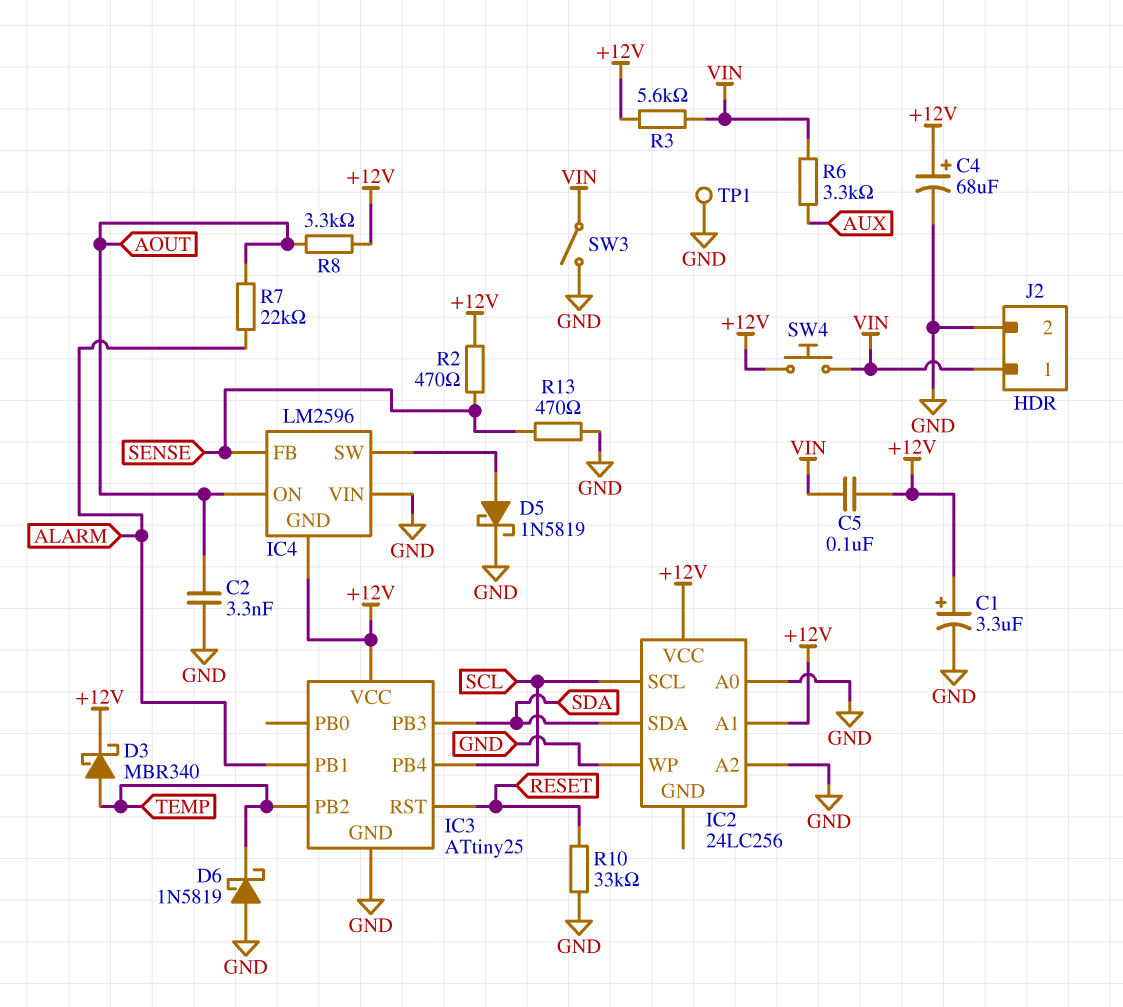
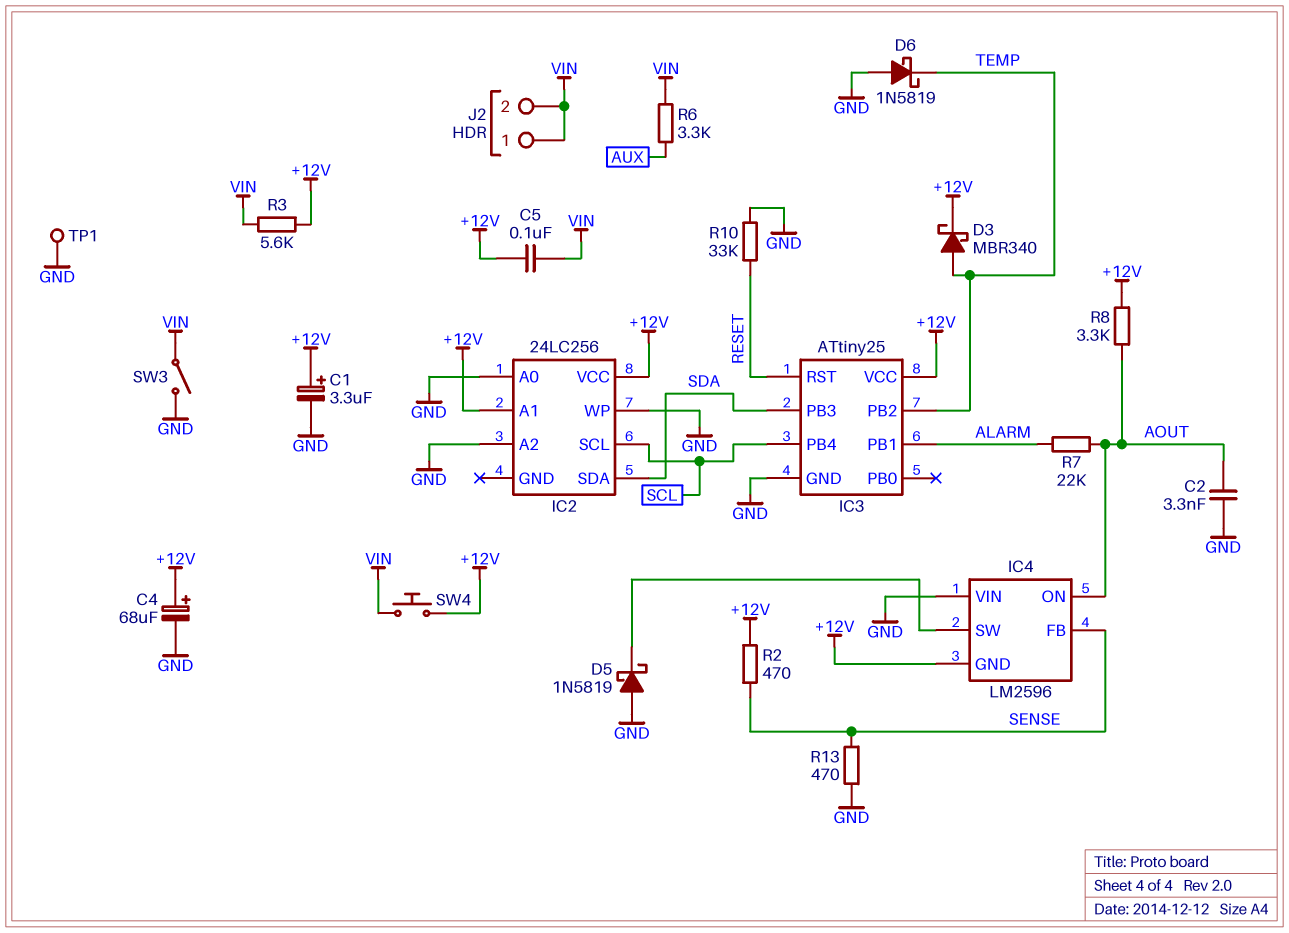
D5: schottky 1N5819 (A IC4/SW, K GND) -> schottky 1N5819 (A GND, K IC4/SW)
J2 pin 2: GND -> VIN

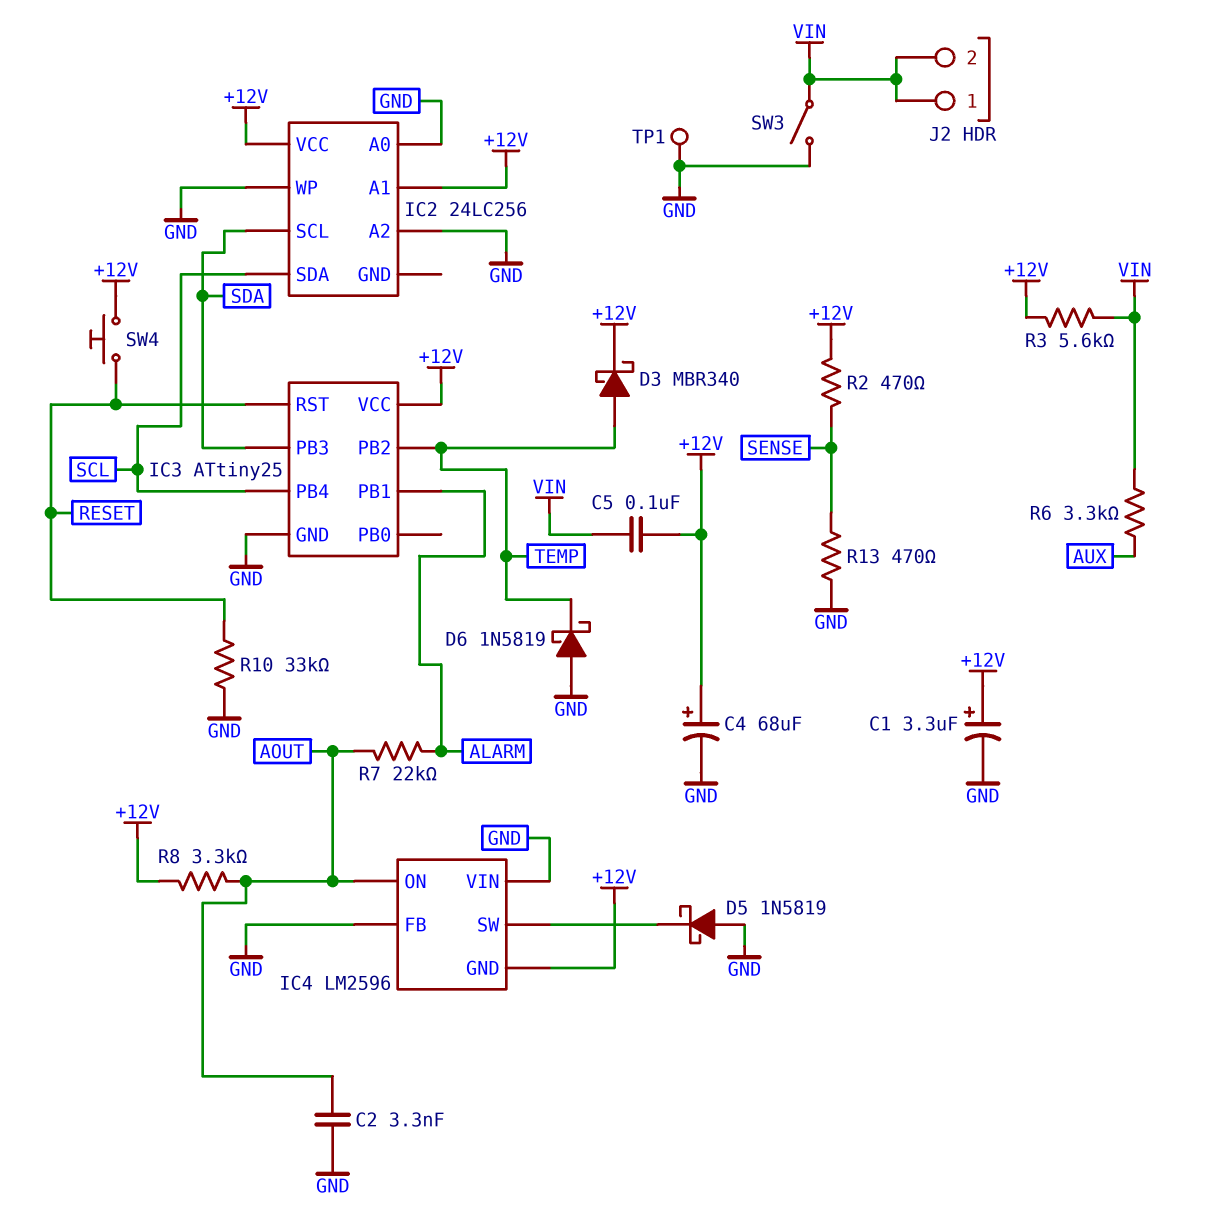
IC2 pin SCL: SCL -> SDA
IC2 pin SDA: SDA -> SCL
IC4 pin FB: SENSE -> GND
SW4: button (+12V, VIN) -> button (+12V, RESET)

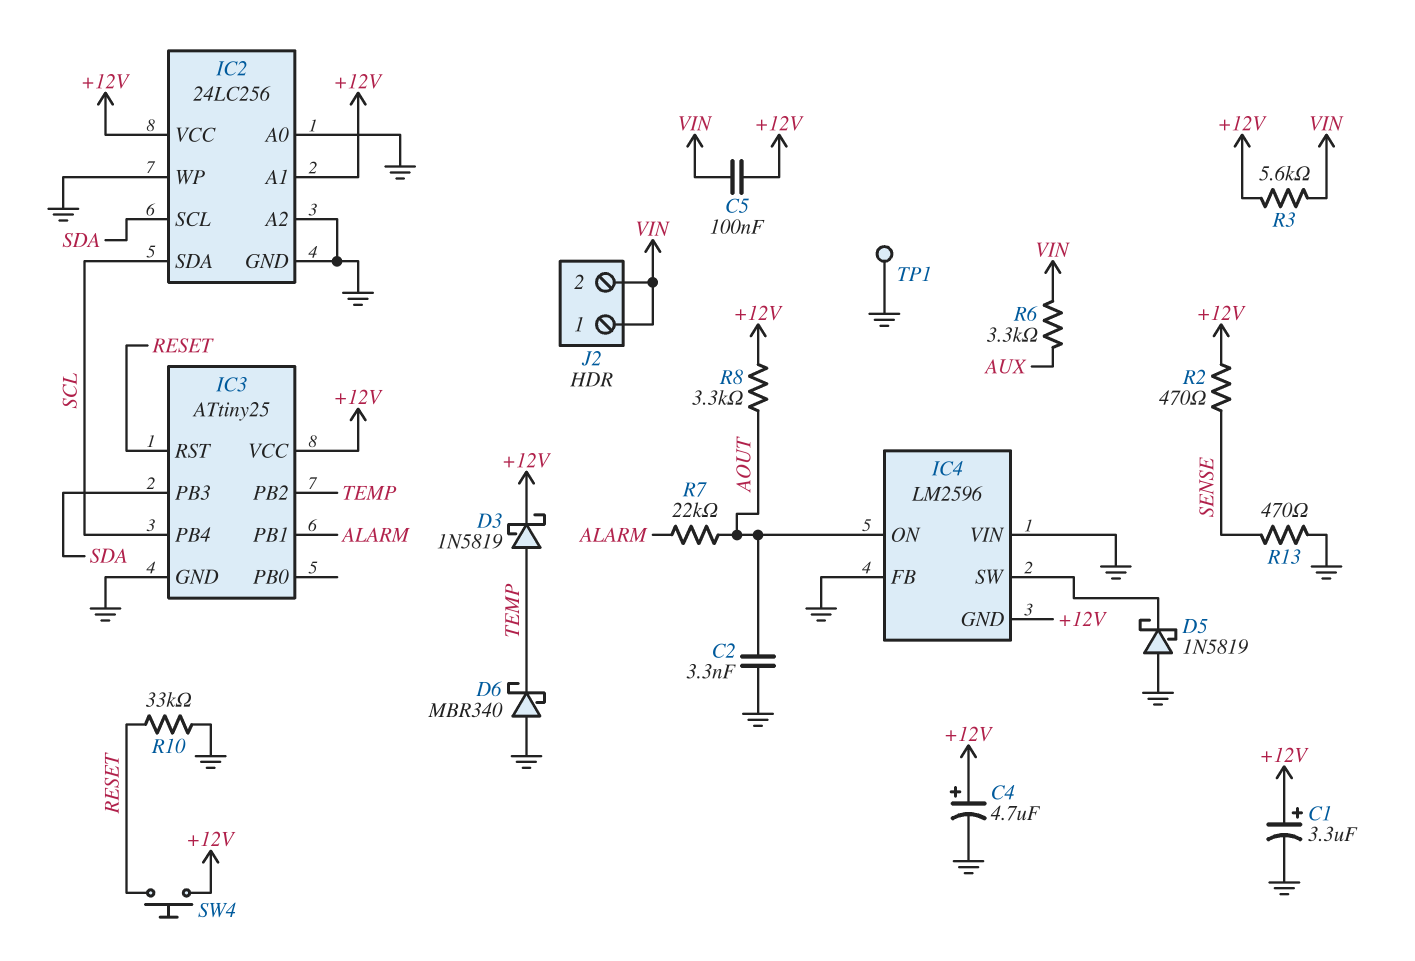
C4: 68uF (plus +12V, minus GND) -> 4.7uF (plus +12V, minus GND)
D3: schottky MBR340 (A TEMP, K +12V) -> schottky 1N5819 (A TEMP, K +12V)
D6: schottky 1N5819 (A GND, K TEMP) -> schottky MBR340 (A GND, K TEMP)
IC2 pin GND: none -> GND
SW3: switch (GND, VIN) -> none

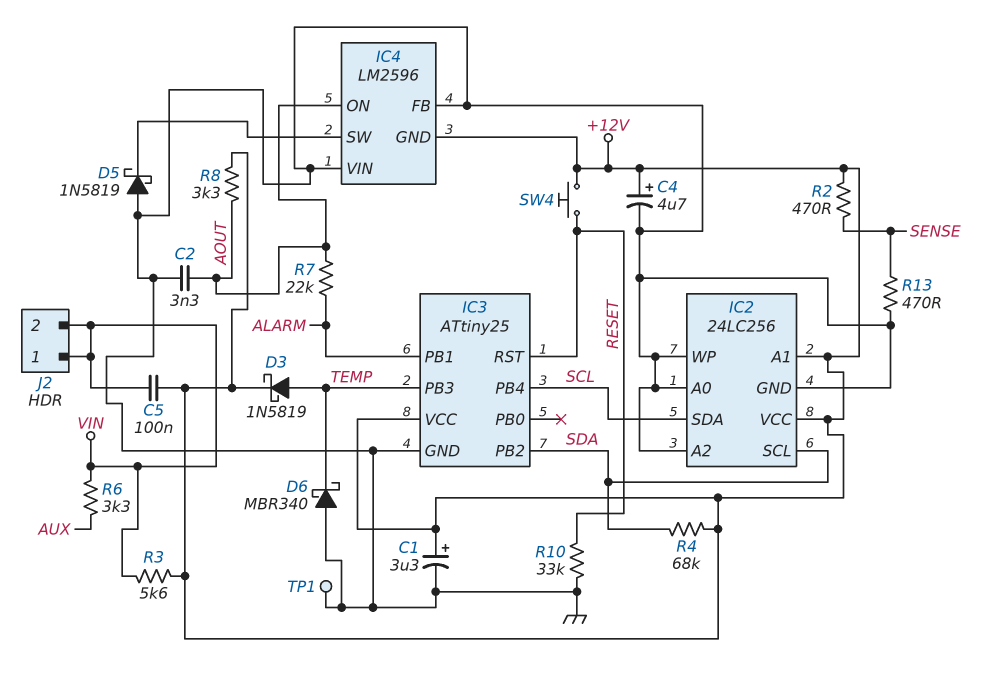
IC3 pin PB2: TEMP -> SDA
IC3 pin PB3: SDA -> TEMP
R4: none -> 68k (+12V, SDA)

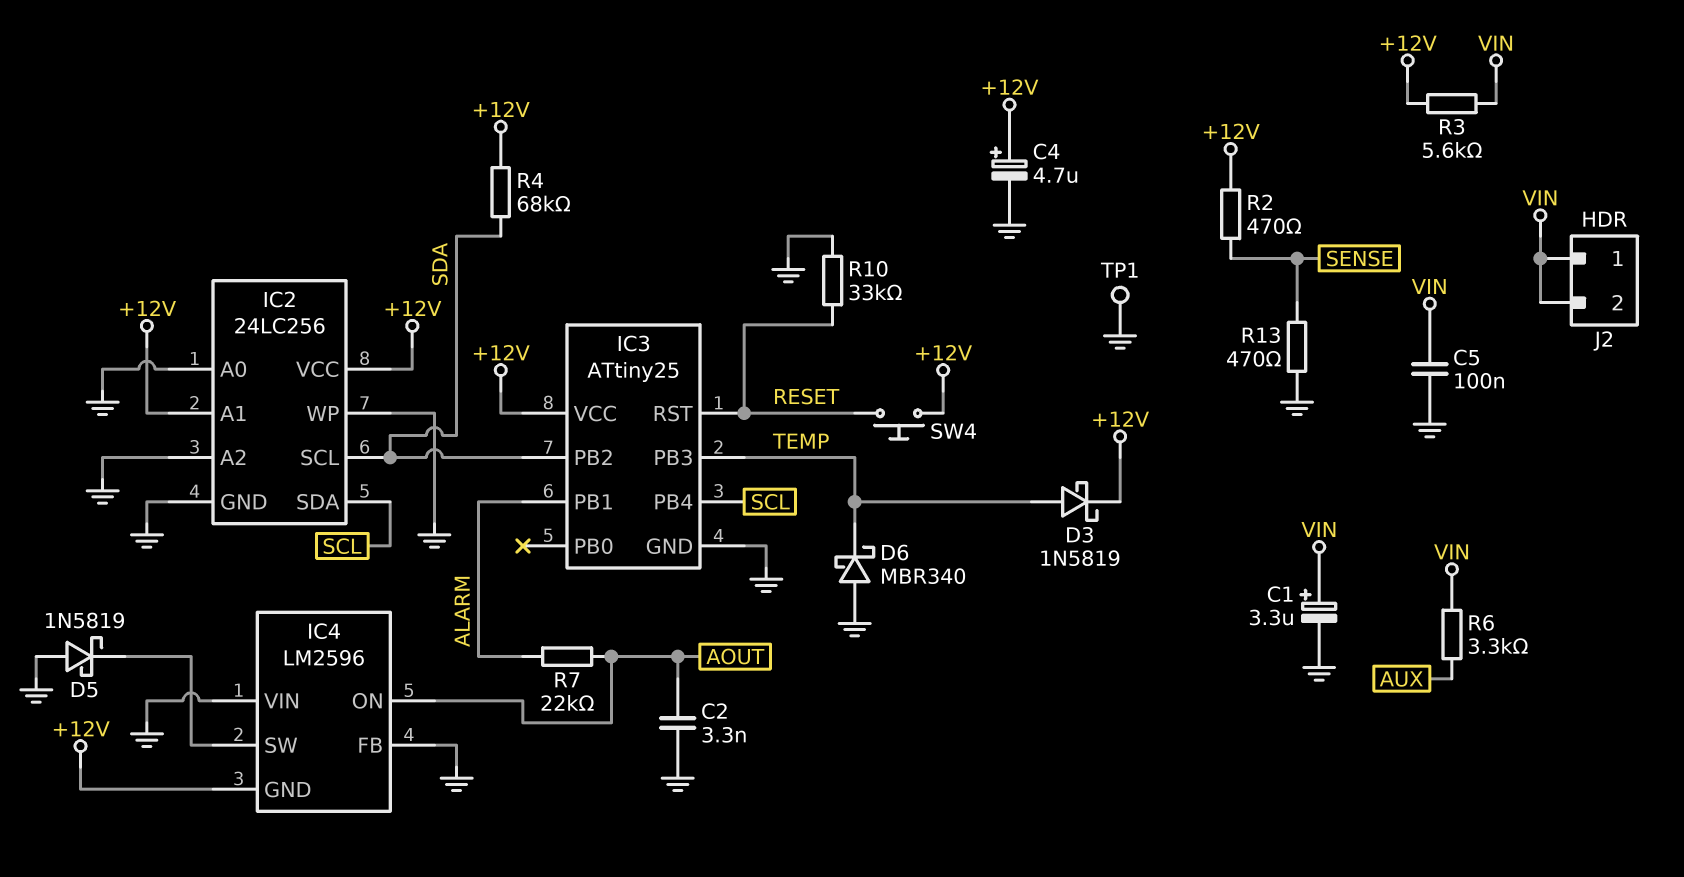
C1: 3.3uF (plus +12V, minus GND) -> 3.3uF (plus VIN, minus GND)
C5: 100nF (+12V, VIN) -> 100nF (GND, VIN)
R8: 3.3k (+12V, AOUT) -> none

